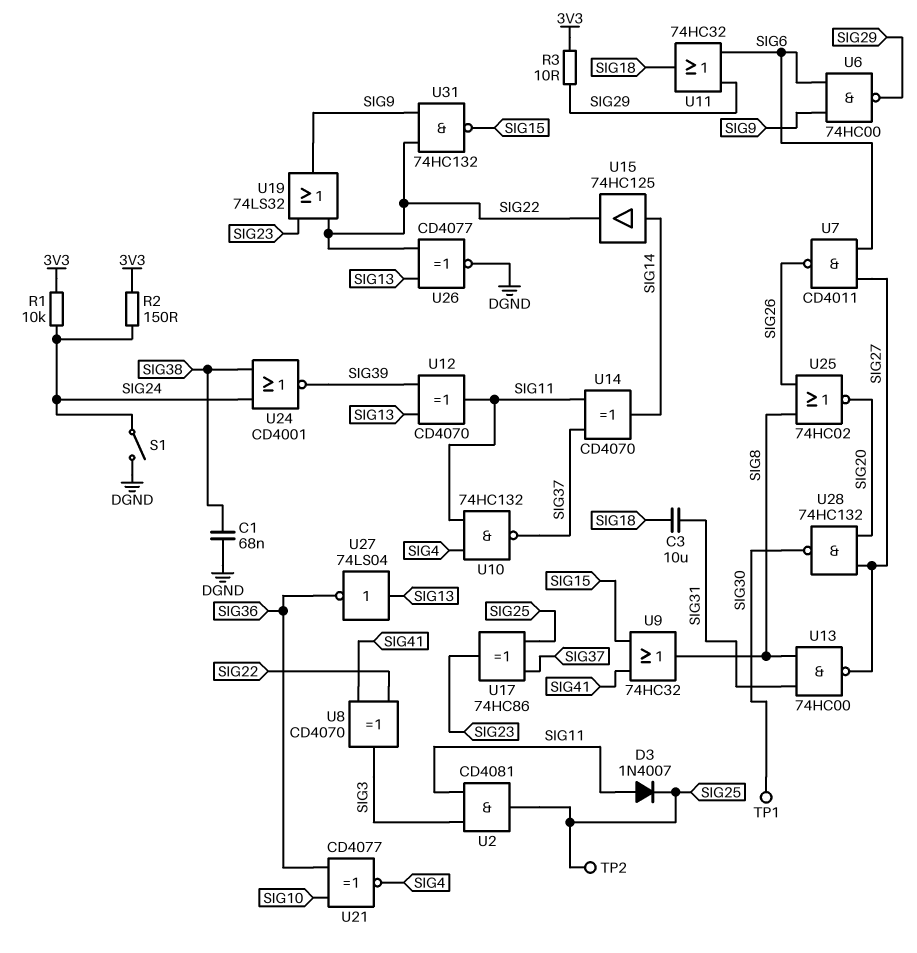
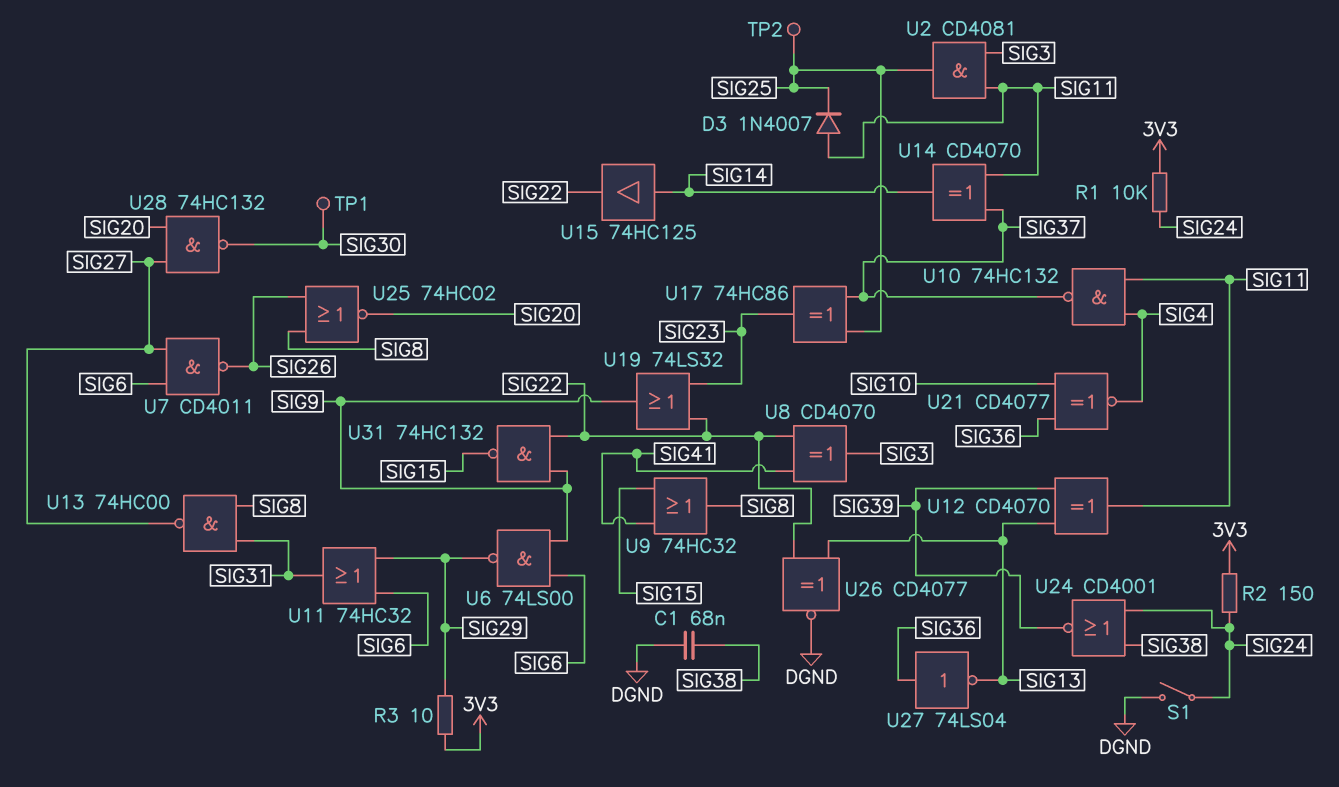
C3: 10uF (SIG18, SIG31) -> none
U6: NAND 74HC00 (in SIG6, in SIG9, out SIG29) -> NAND 74LS00 (in SIG6, in SIG9, out SIG29)
U11: OR 74HC32 (in SIG6, in SIG29, out SIG18) -> OR 74HC32 (in SIG6, in SIG29, out SIG31)
U27: NOT 74LS04 (in SIG13, out SIG36) -> NOT 74LS04 (in SIG36, out SIG13)

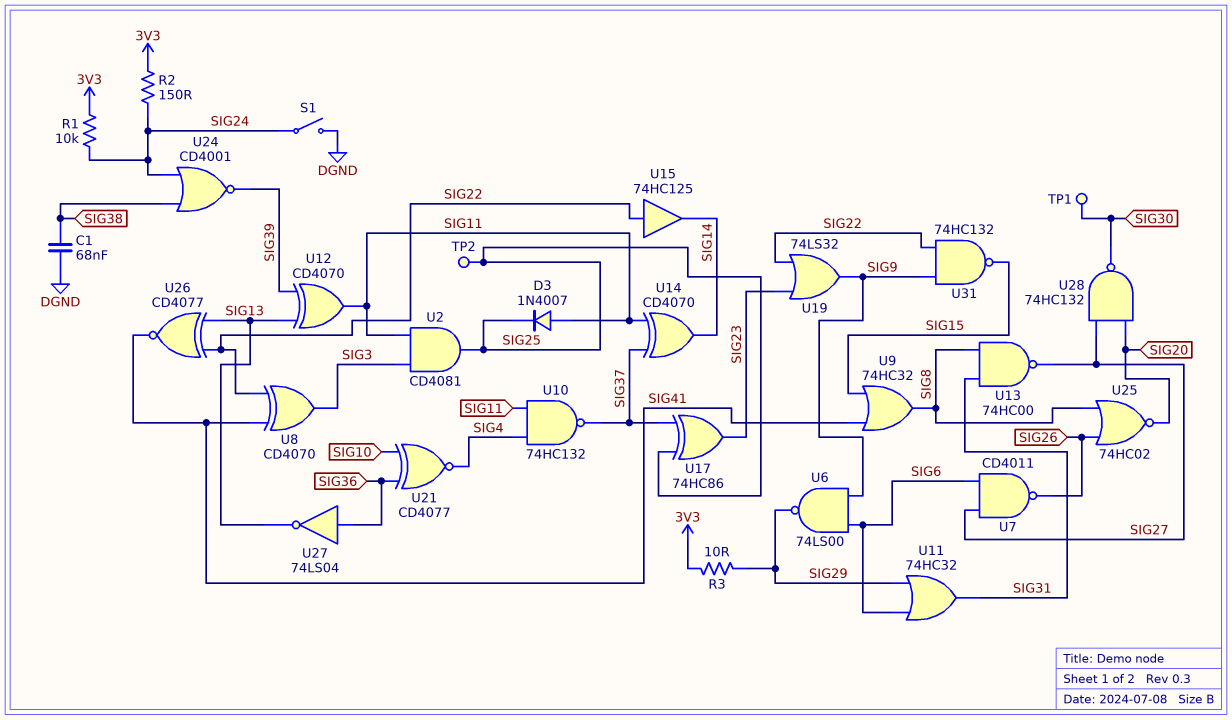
U15: buffer 74HC125 (in SIG14, out SIG22) -> buffer 74HC125 (in SIG22, out SIG14)
U26: XNOR CD4077 (in SIG13, in SIG22, out DGND) -> XNOR CD4077 (in SIG13, in SIG22, out SIG41)

